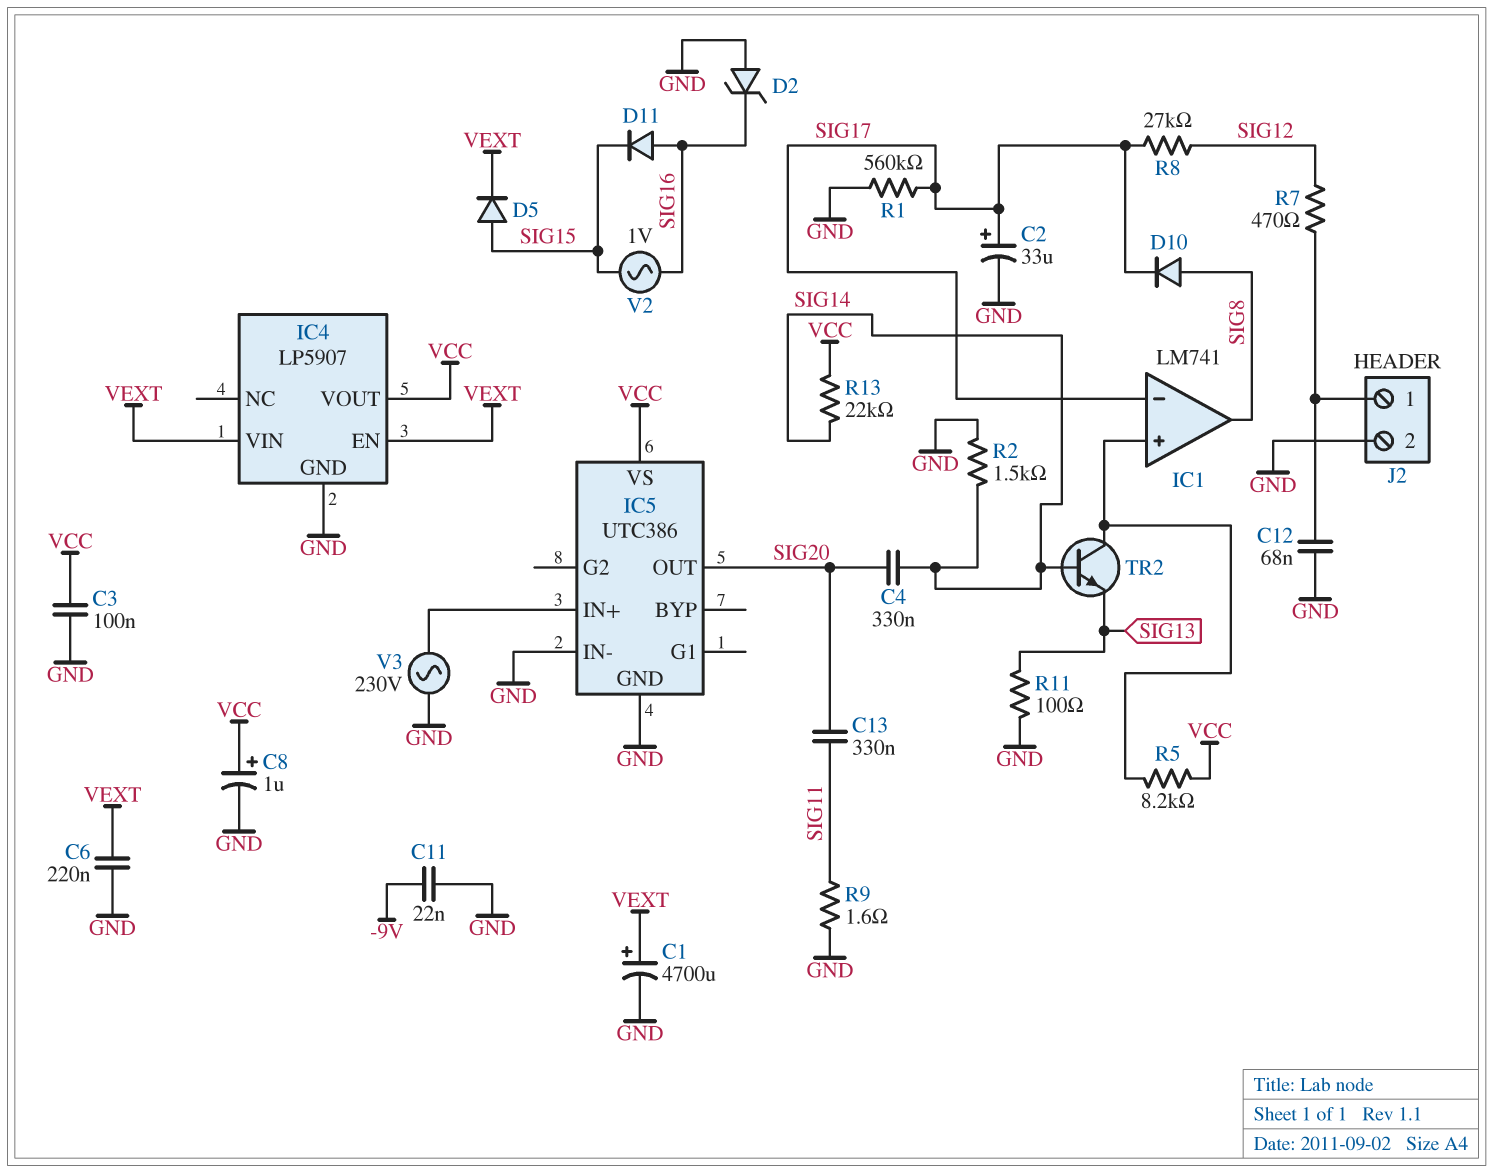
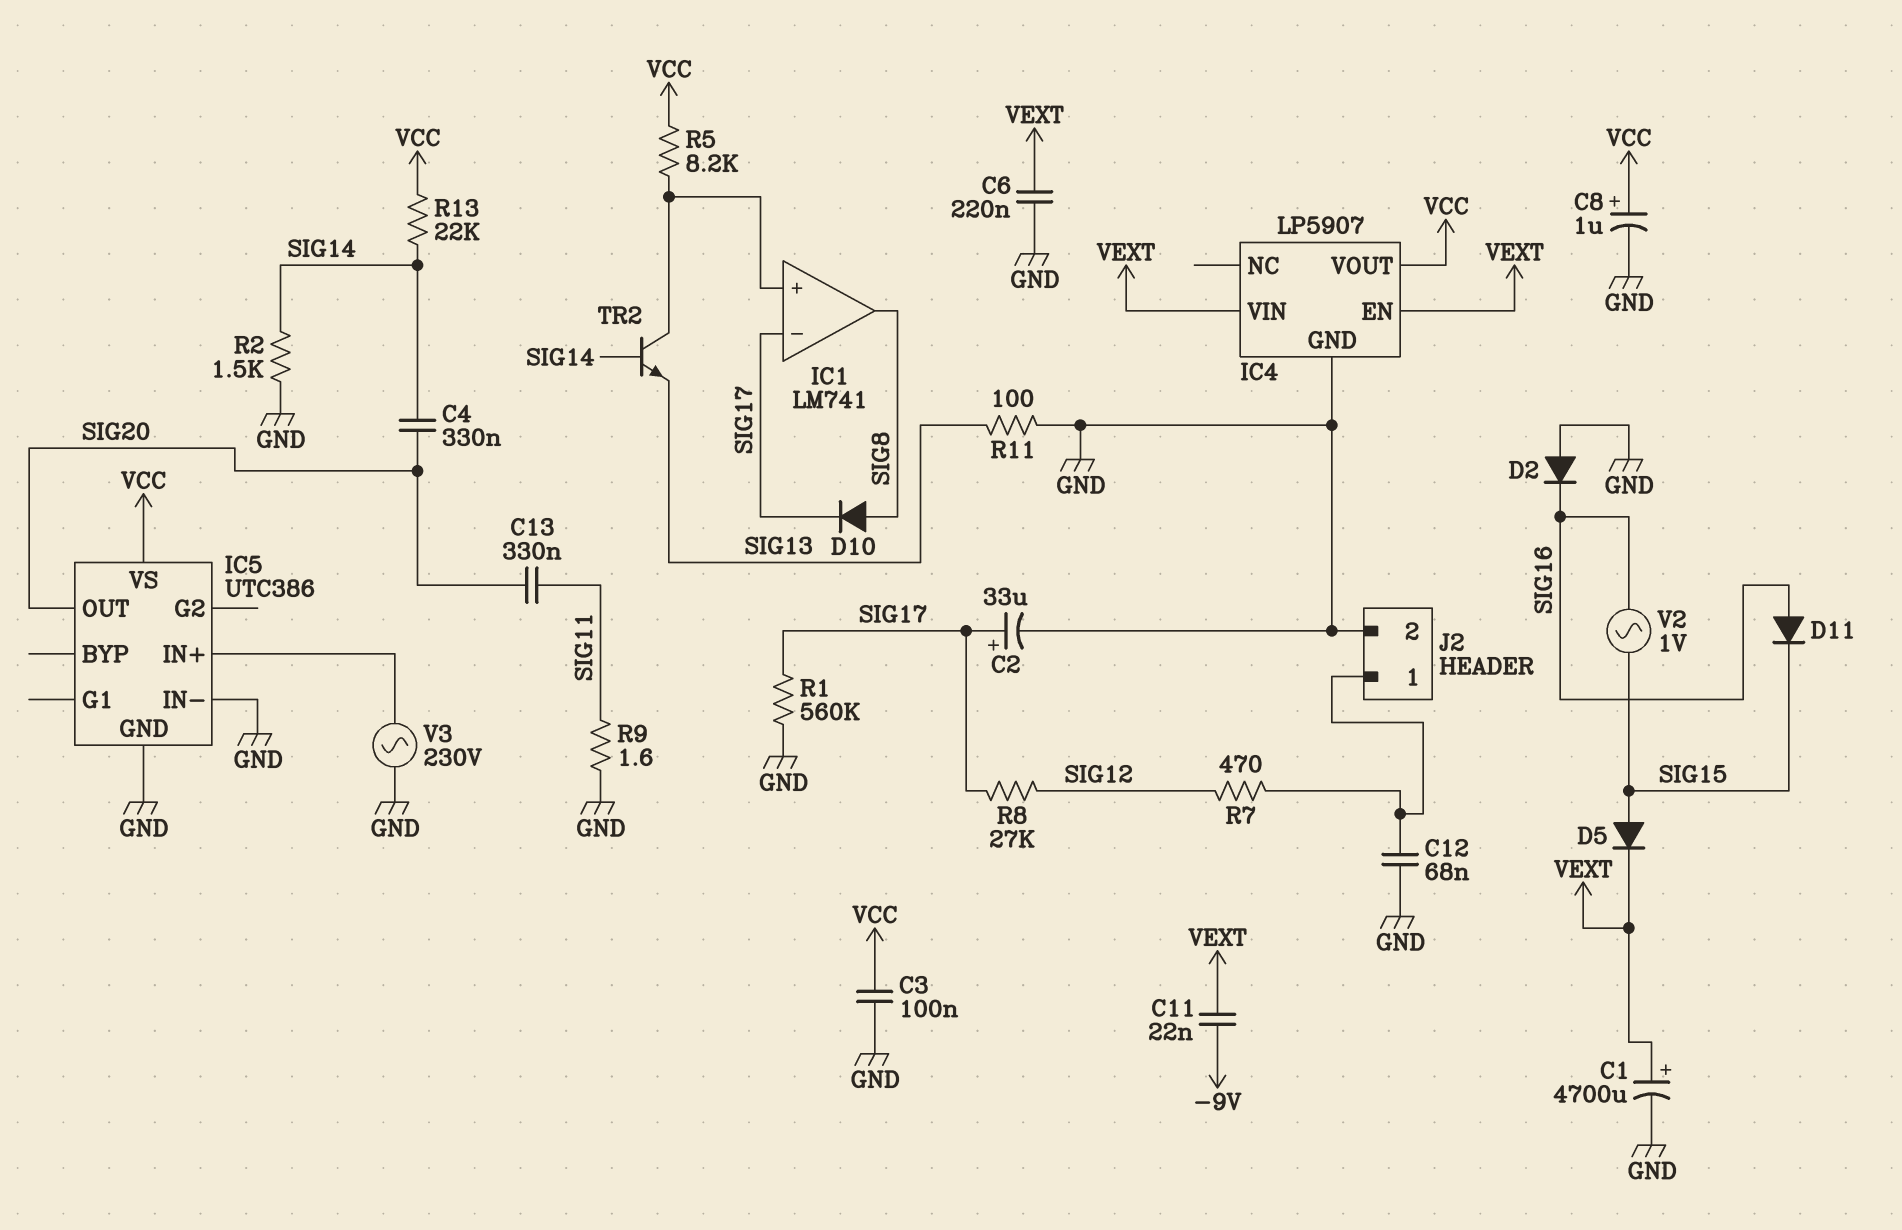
C11: 22nF (-9V, GND) -> 22nF (-9V, VEXT)
D2: zener (A GND, K SIG16) -> diode (A GND, K SIG16)

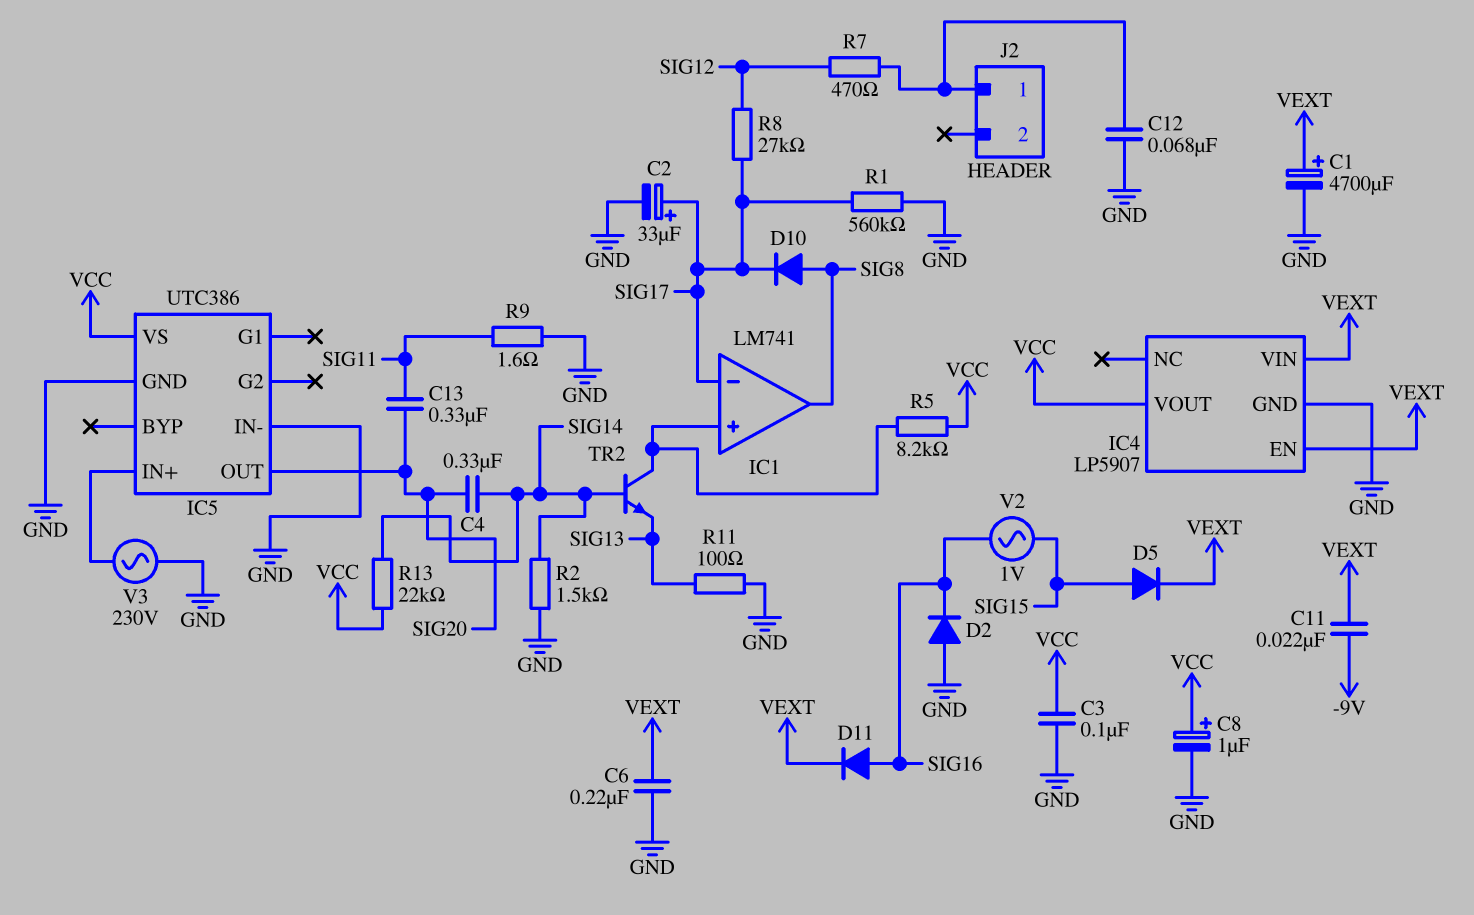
D11: diode (A SIG16, K SIG15) -> diode (A SIG16, K VEXT)
J2 pin 2: GND -> none

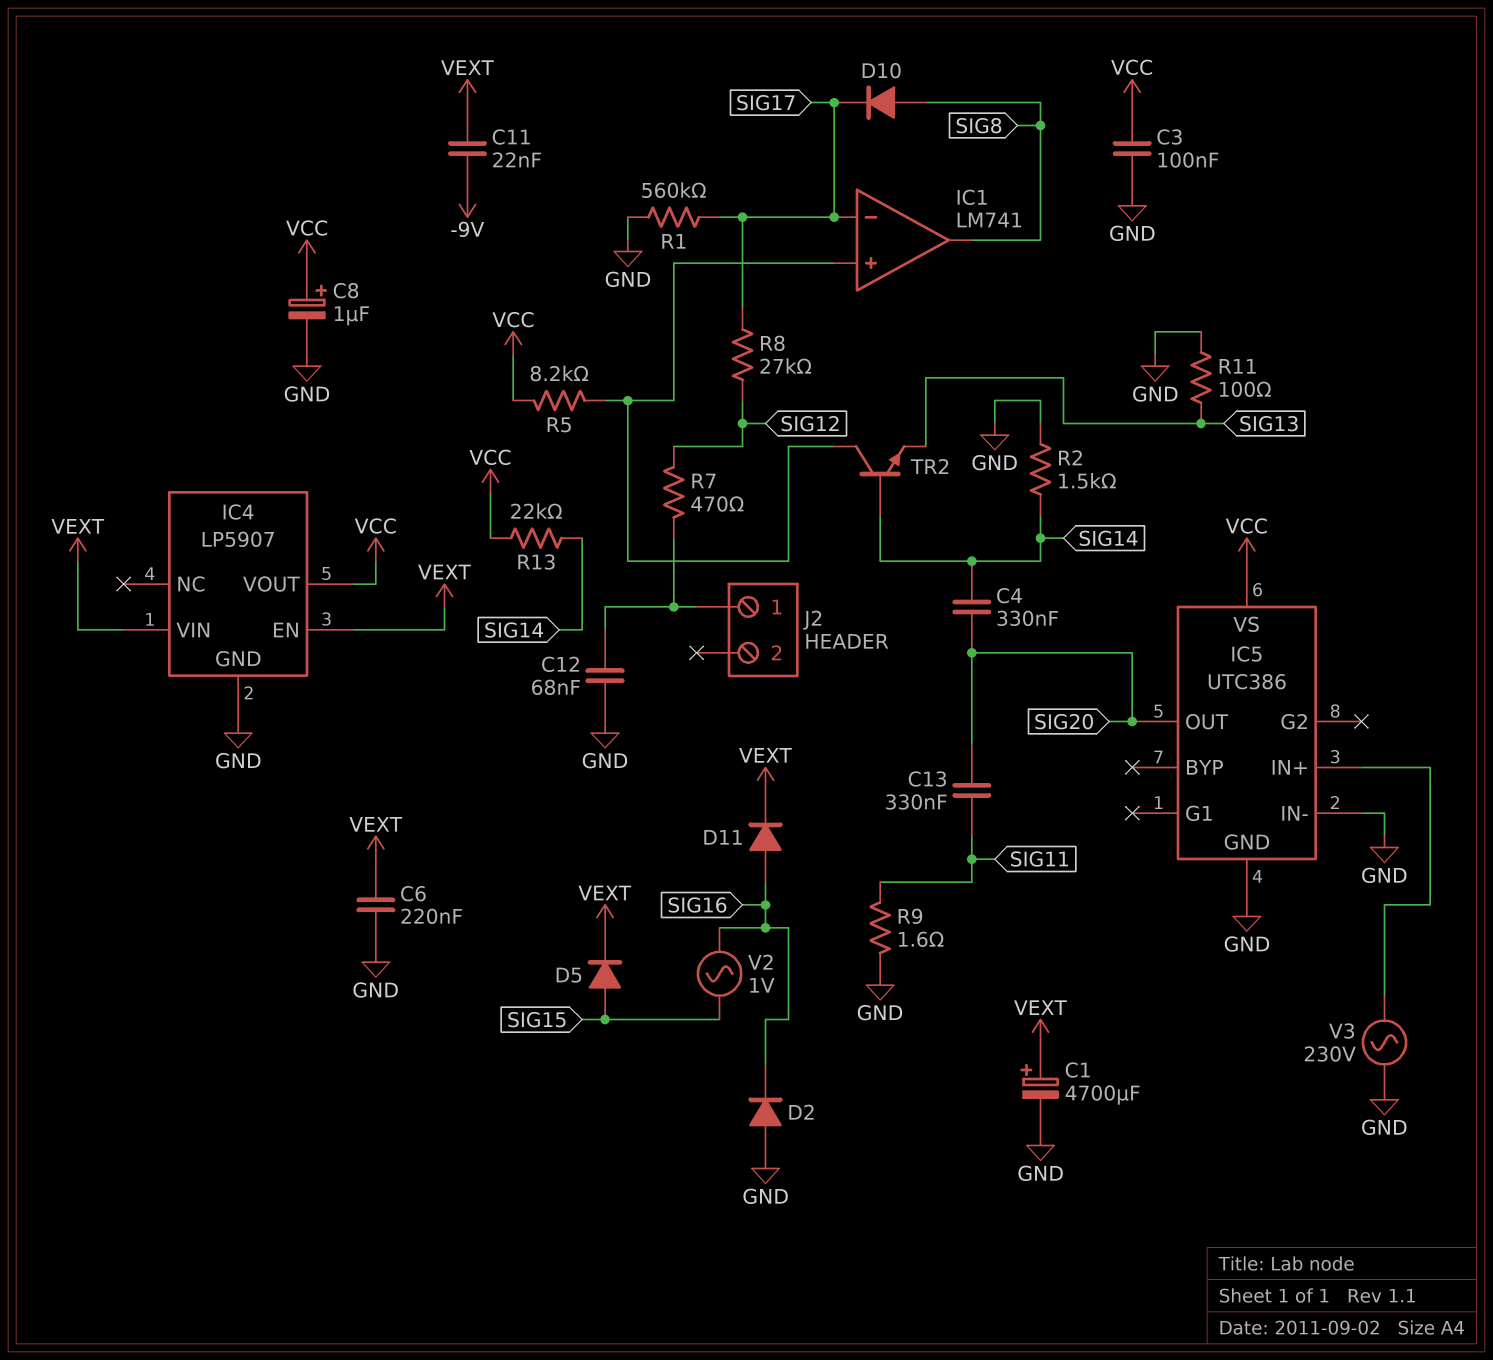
C2: 33uF (plus SIG17, minus GND) -> none

